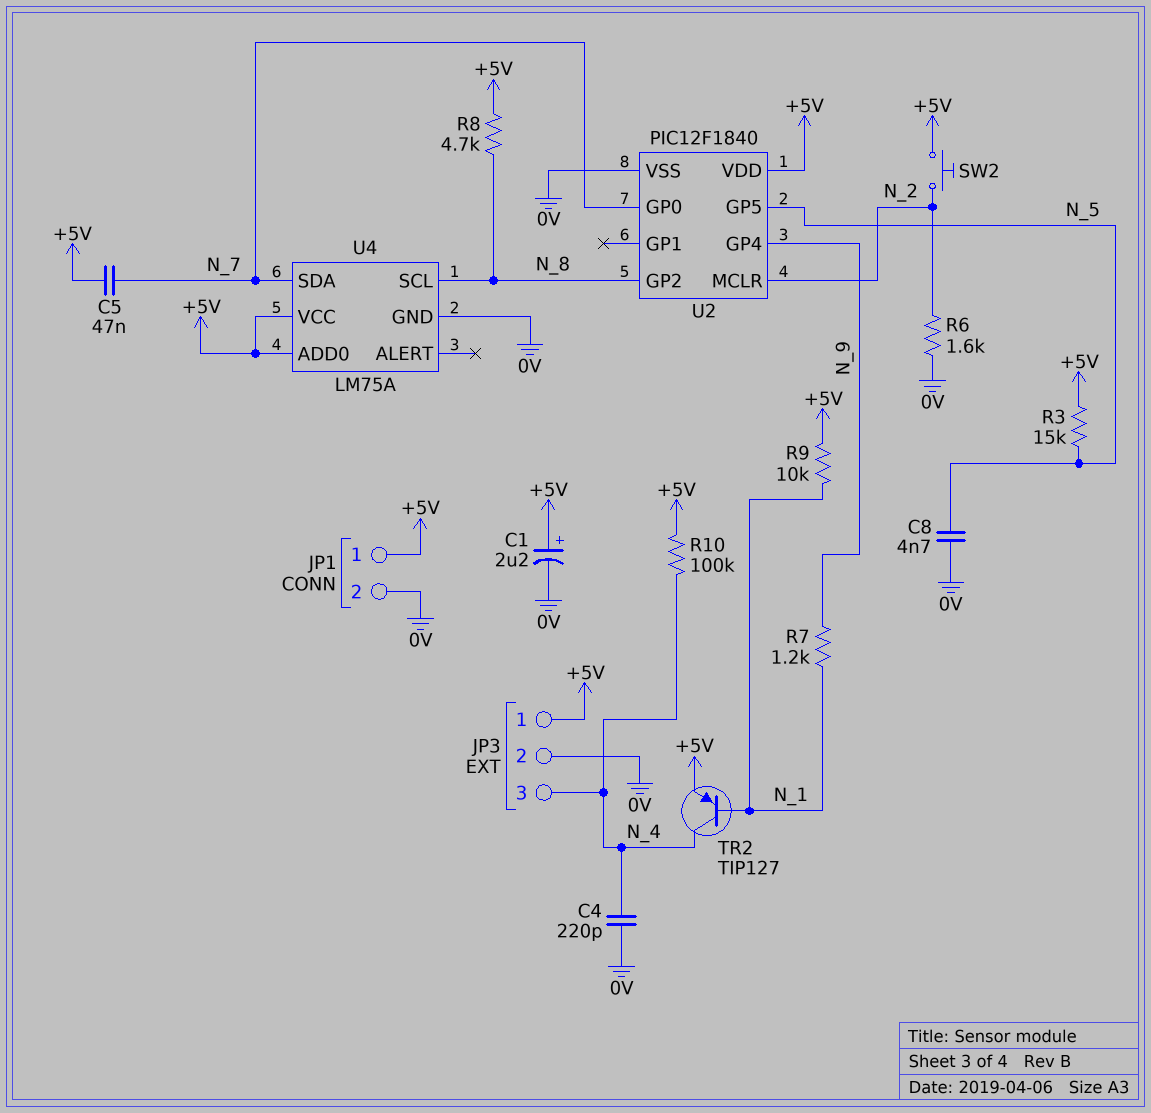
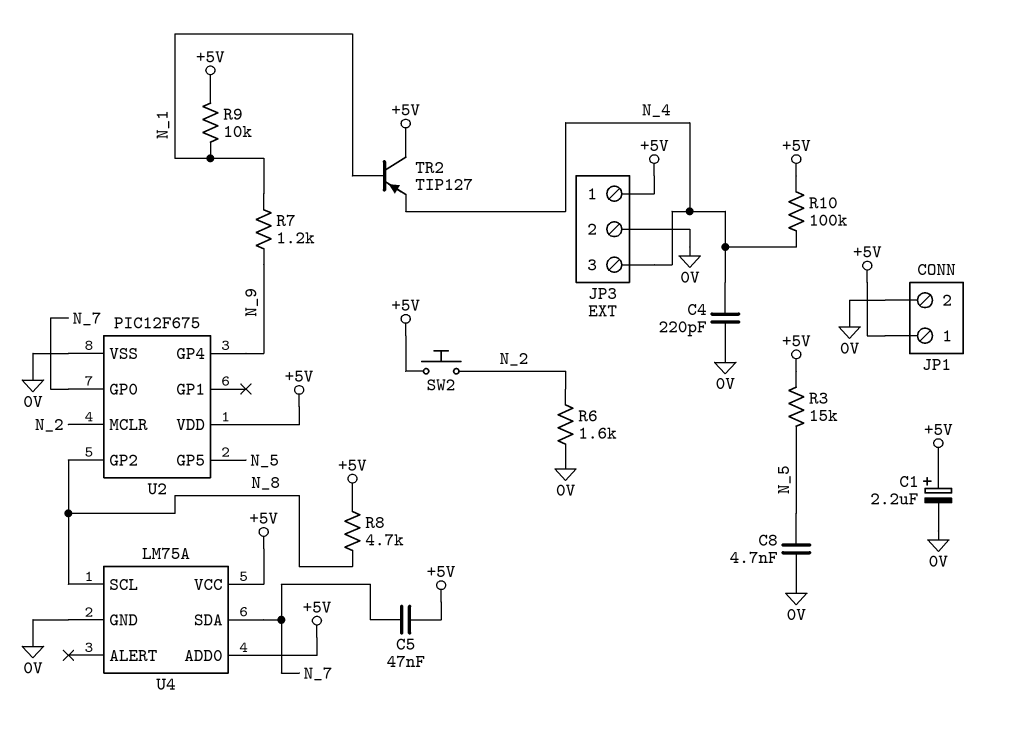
TR2: PNP TIP127 (B N_1, C N_4, E +5V) -> PNP TIP127 (B N_1, C +5V, E N_4)
U2: PIC12F1840 -> PIC12F675

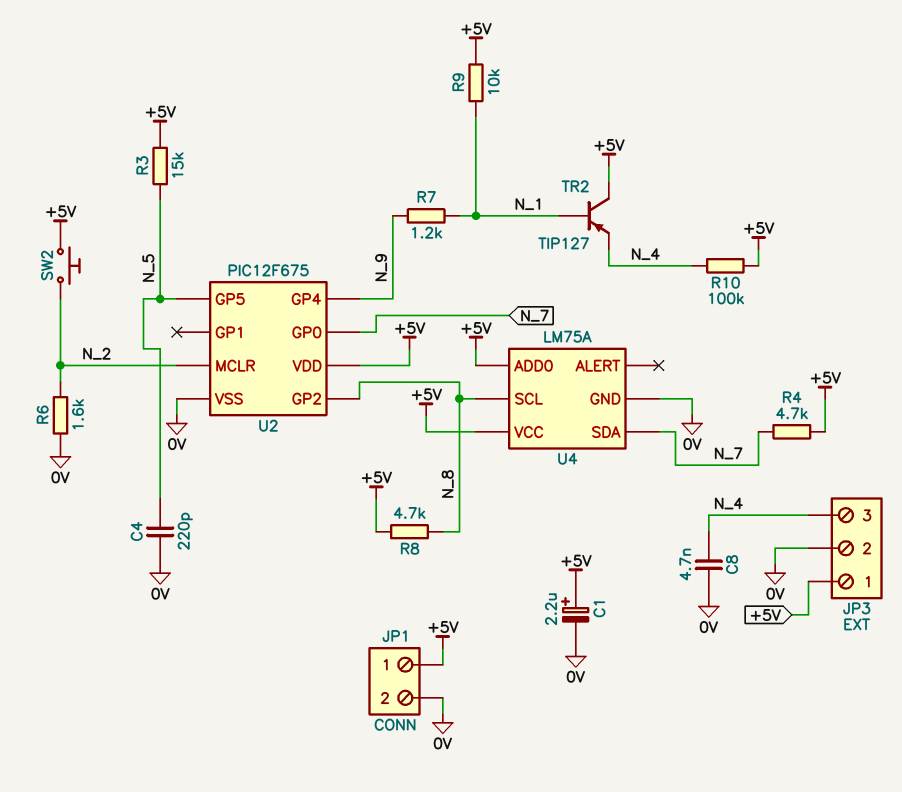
C4: 220pF (0V, N_4) -> 220pF (0V, N_5)
C5: 47nF (+5V, N_7) -> none
C8: 4.7nF (0V, N_5) -> 4.7nF (0V, N_4)
R4: none -> 4.7k (+5V, N_7)

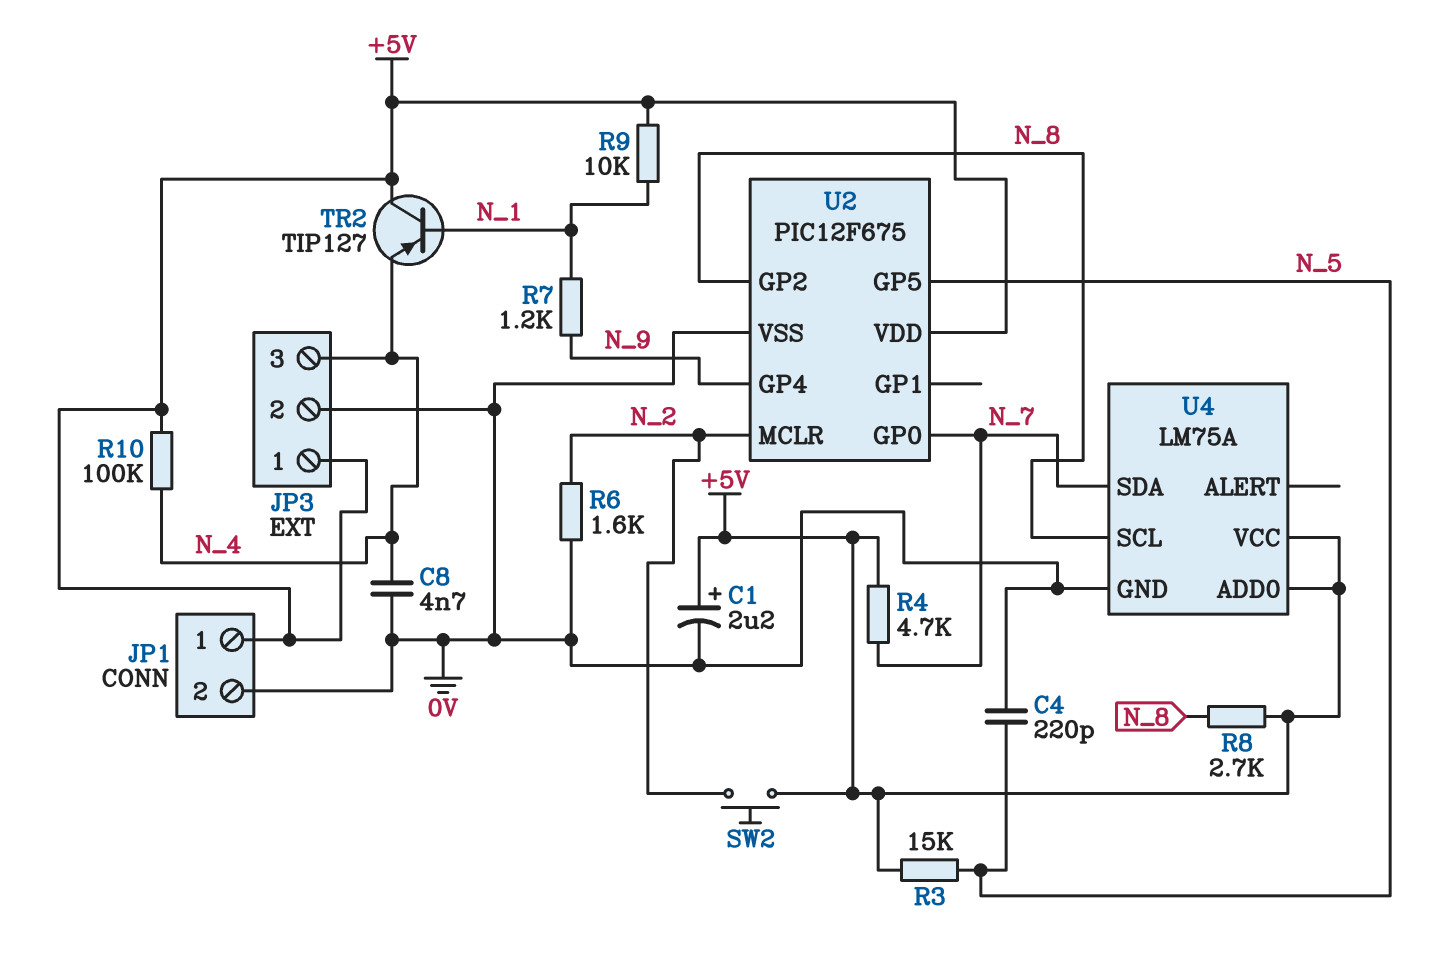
R8: 4.7k (+5V, N_8) -> 2.7k (+5V, N_8)

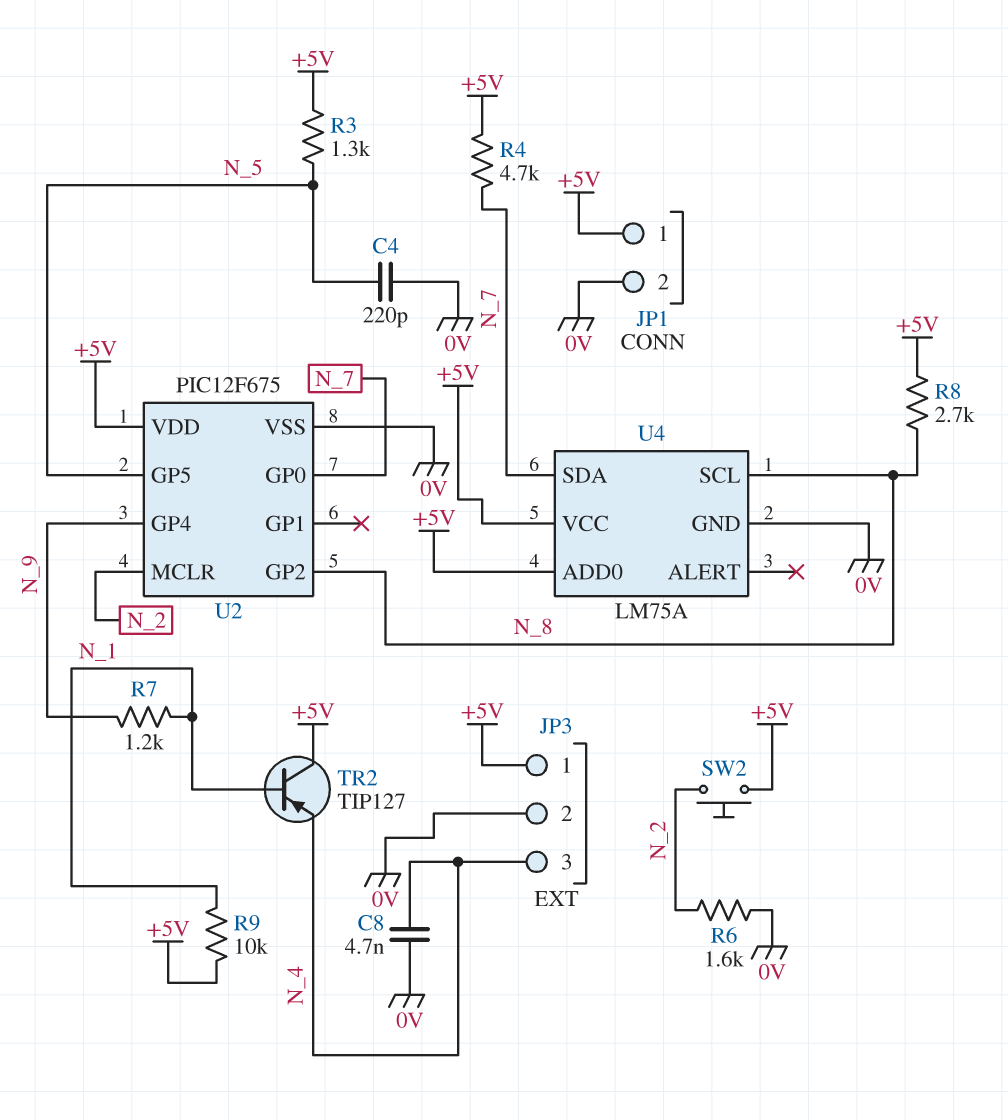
C1: 2.2uF (plus +5V, minus 0V) -> none
R3: 15k (+5V, N_5) -> 1.3k (+5V, N_5)
R10: 100k (+5V, N_4) -> none

